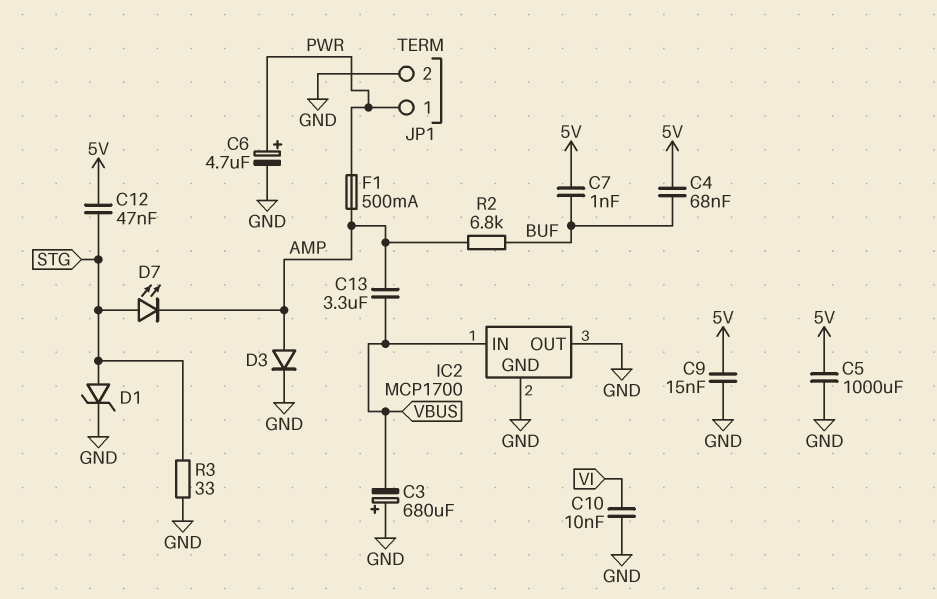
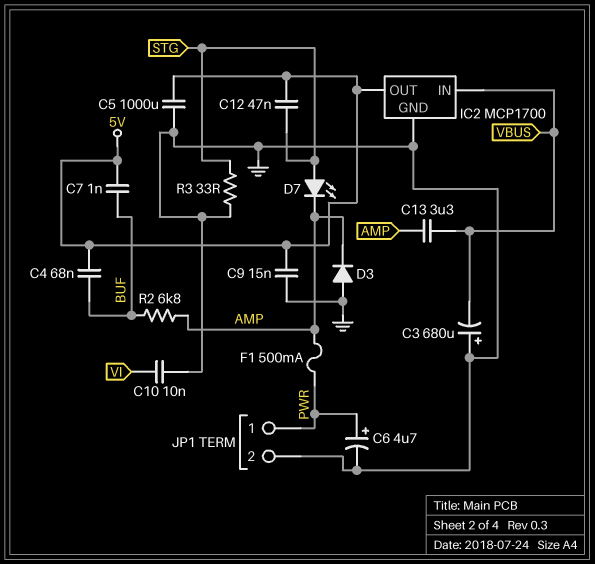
D1: zener (A STG, K GND) -> none
D3: diode (A AMP, K GND) -> diode (A GND, K AMP)
IC2 pin OUT: GND -> 5V

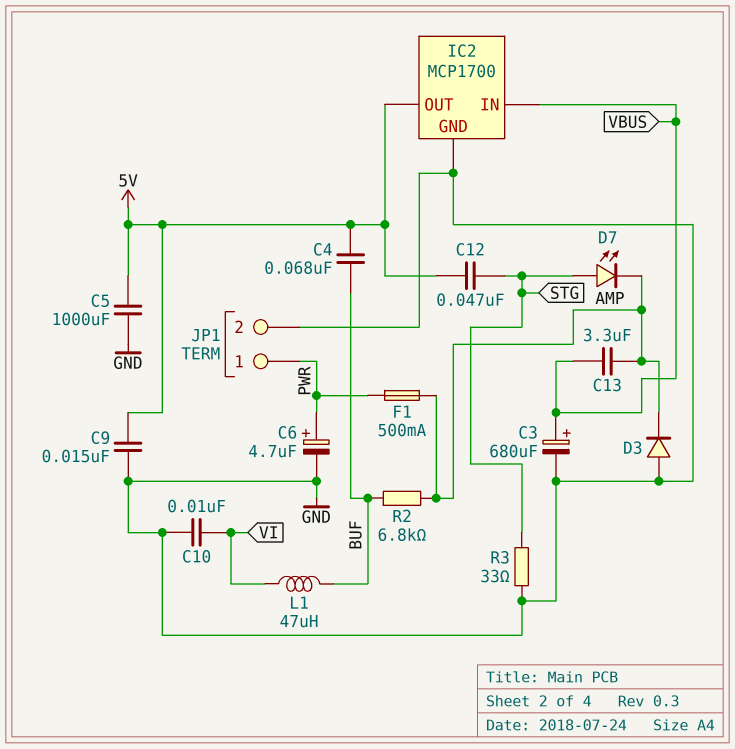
C3: 680uF (plus GND, minus VBUS) -> 680uF (plus VBUS, minus GND)
C7: 1nF (5V, BUF) -> none
L1: none -> 47uH (BUF, VI)

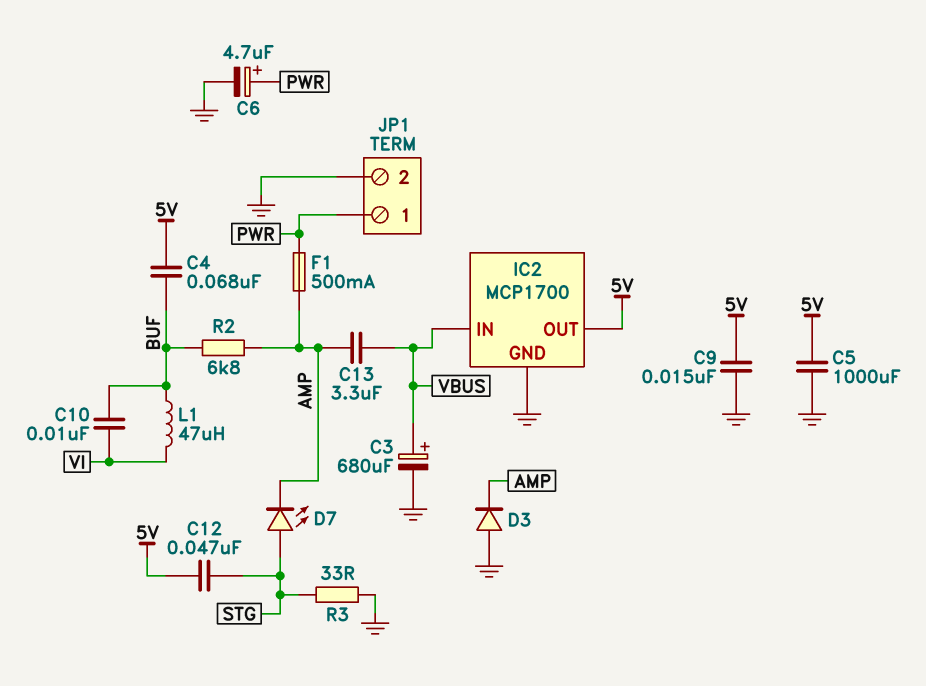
C10: 10nF (GND, VI) -> 10nF (BUF, VI)

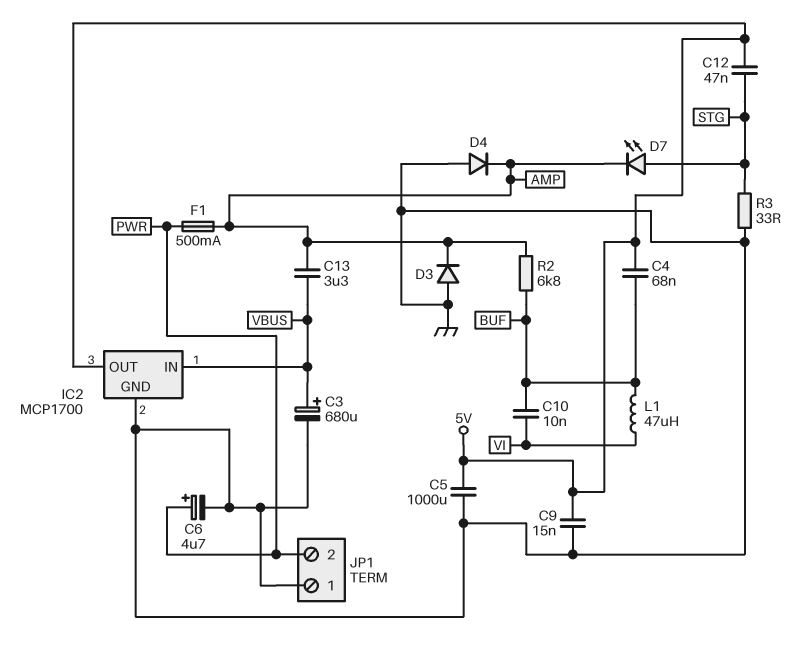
D4: none -> diode (A GND, K AMP)
JP1 pin 1: PWR -> GND
JP1 pin 2: GND -> PWR

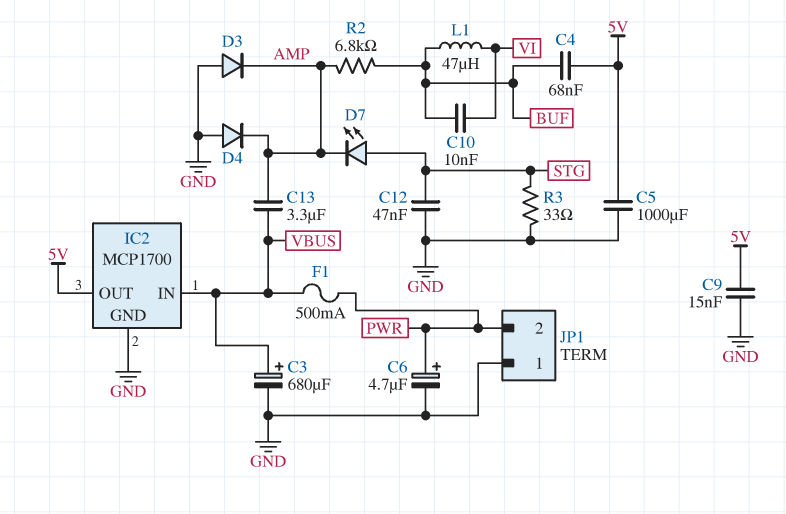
C12: 47nF (5V, STG) -> 47nF (GND, STG)
F1: 500mA (AMP, PWR) -> 500mA (PWR, VBUS)

